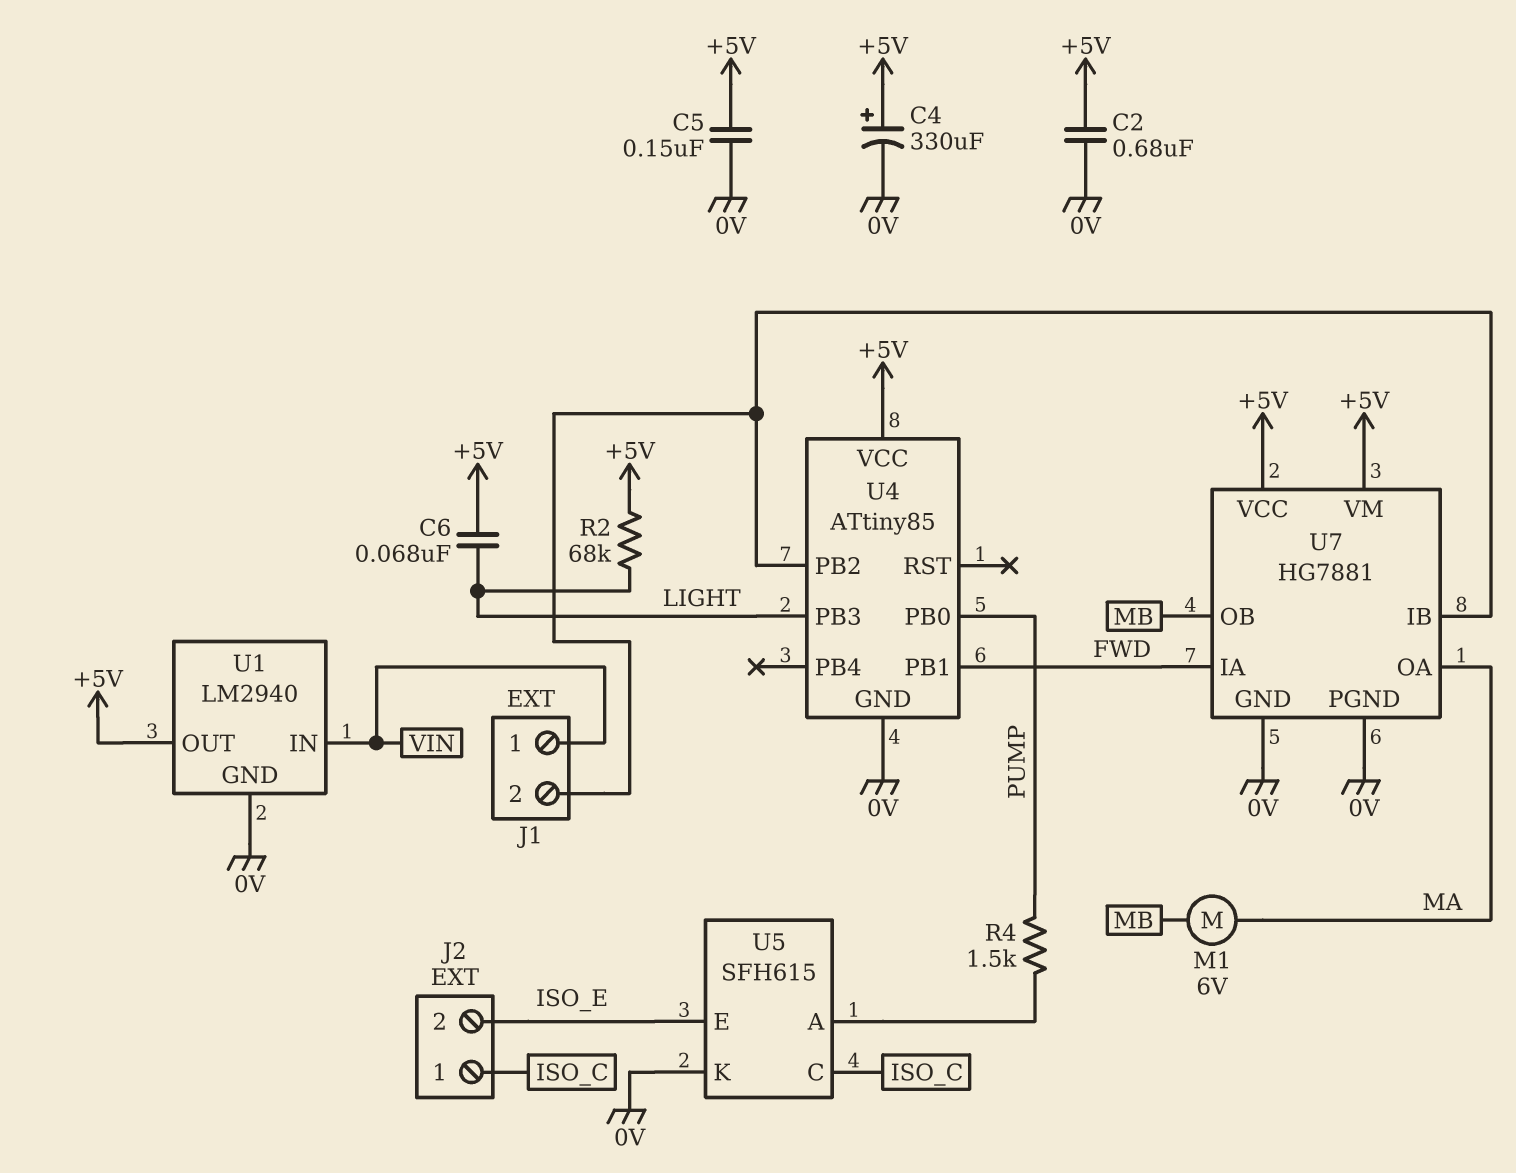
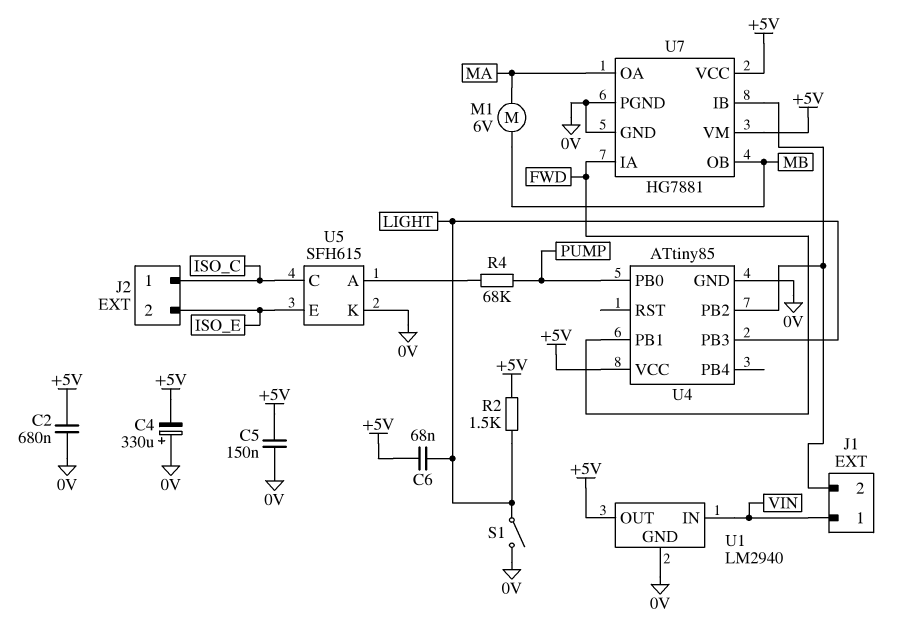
C4: 330uF (plus +5V, minus 0V) -> 330uF (plus 0V, minus +5V)
R2: 68k (+5V, LIGHT) -> 1.5k (+5V, LIGHT)
R4: 1.5k (PUMP, U5/A) -> 68k (PUMP, U5/A)
S1: none -> switch (0V, LIGHT)

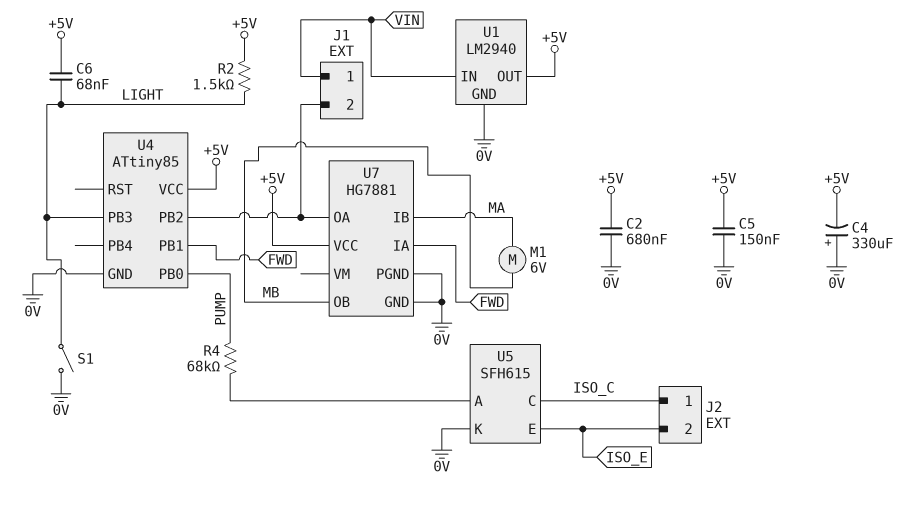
U7 pin IB: J1/2 -> MA
U7 pin OA: MA -> J1/2
U7 pin VM: +5V -> none

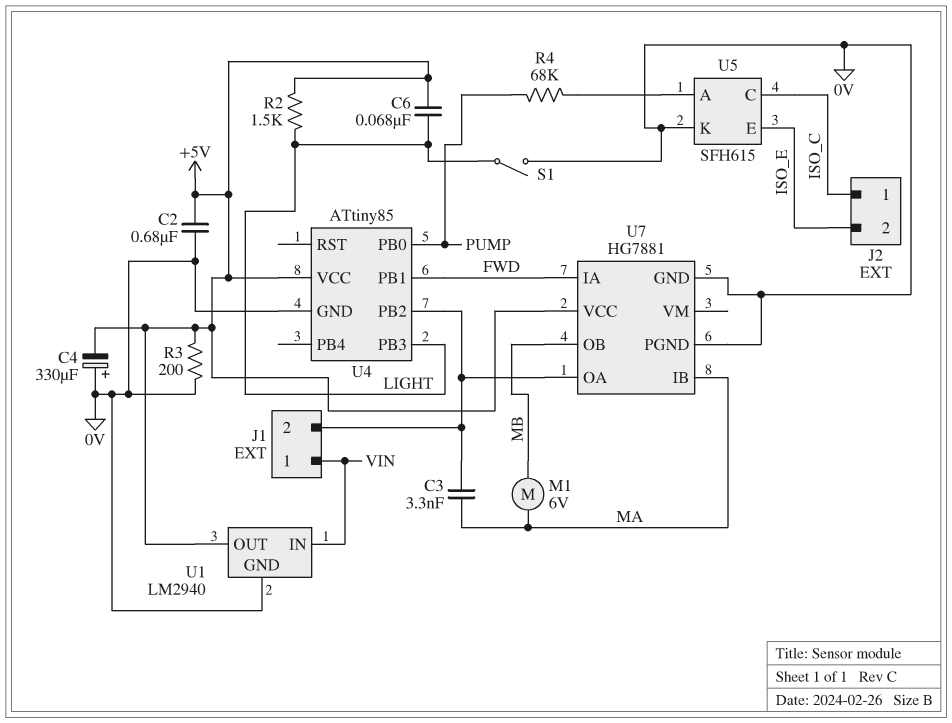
C3: none -> 3.3nF (J1/2, MA)
C5: 150nF (+5V, 0V) -> none
R3: none -> 200 (+5V, 0V)

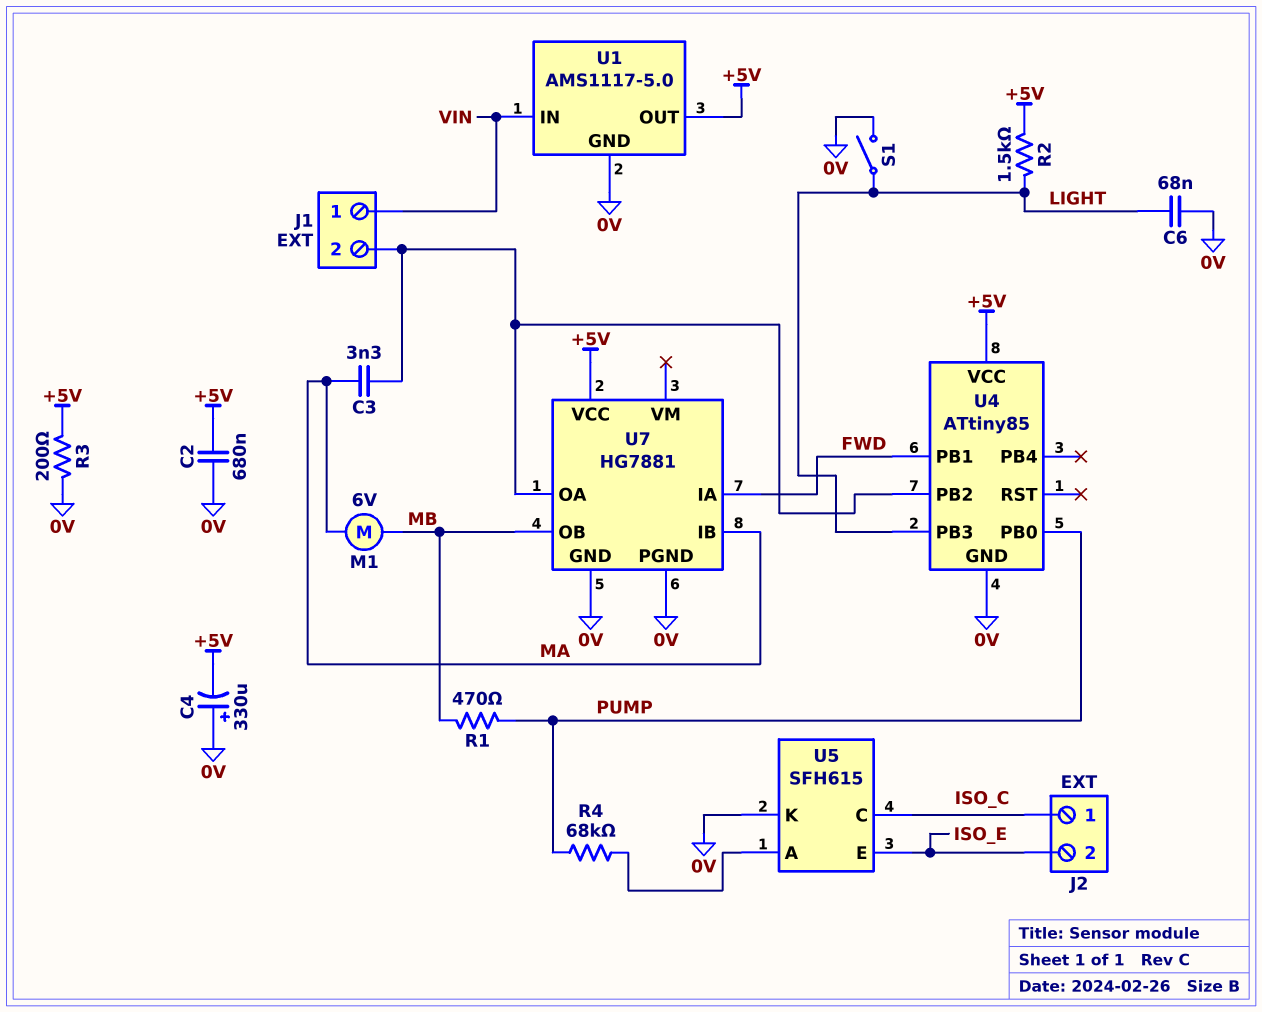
C6: 68nF (+5V, LIGHT) -> 68nF (0V, LIGHT)
R1: none -> 470 (MB, PUMP)
U1: LM2940 -> AMS1117-5.0

